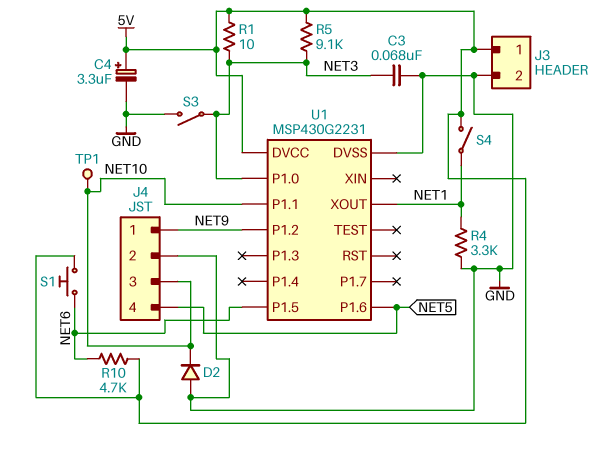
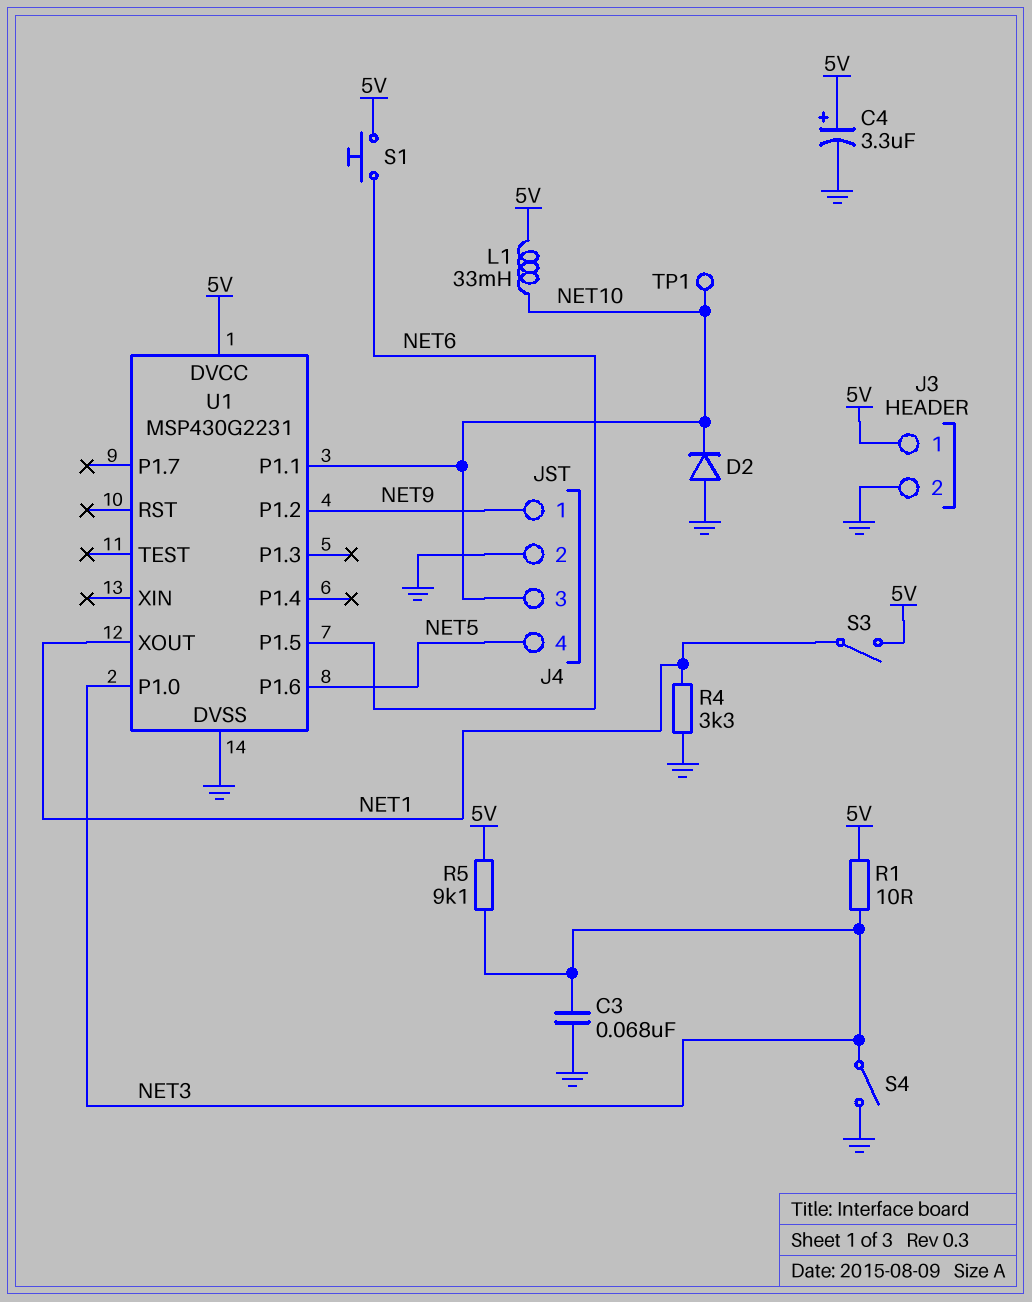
L1: none -> 33mH (5V, NET10)
R10: 4.7k (5V, NET6) -> none
S3: switch (GND, NET3) -> switch (5V, NET1)
S4: switch (5V, NET1) -> switch (GND, NET3)

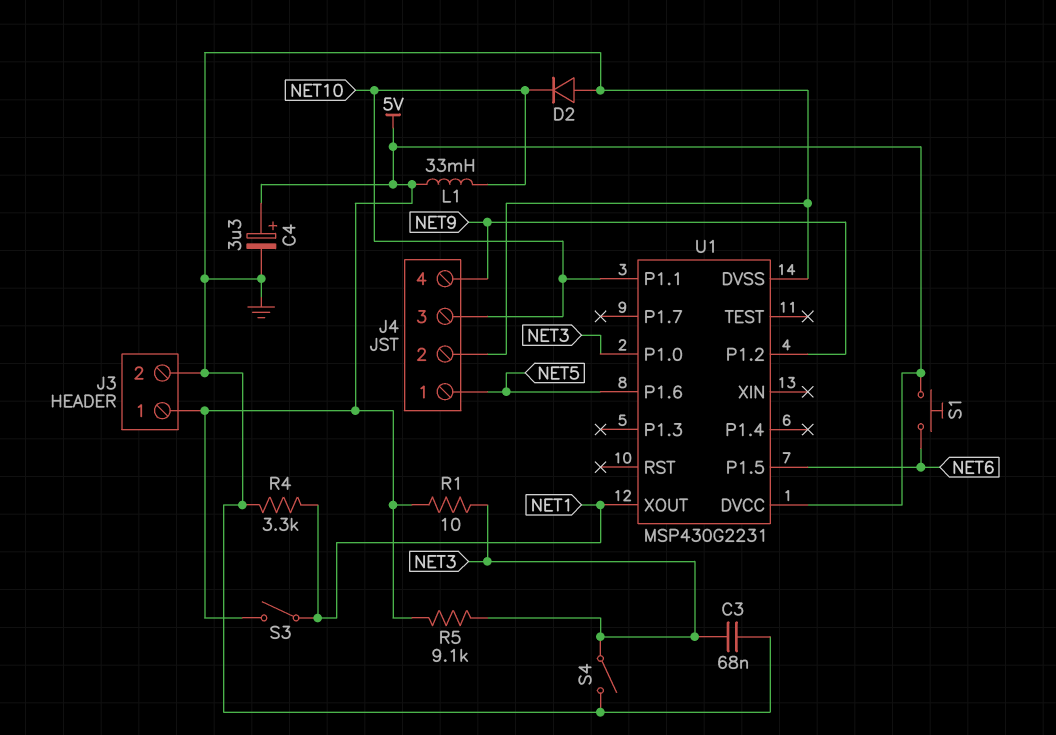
J4 pin 1: NET9 -> NET5
J4 pin 4: NET5 -> NET9
TP1: test point (NET10) -> none

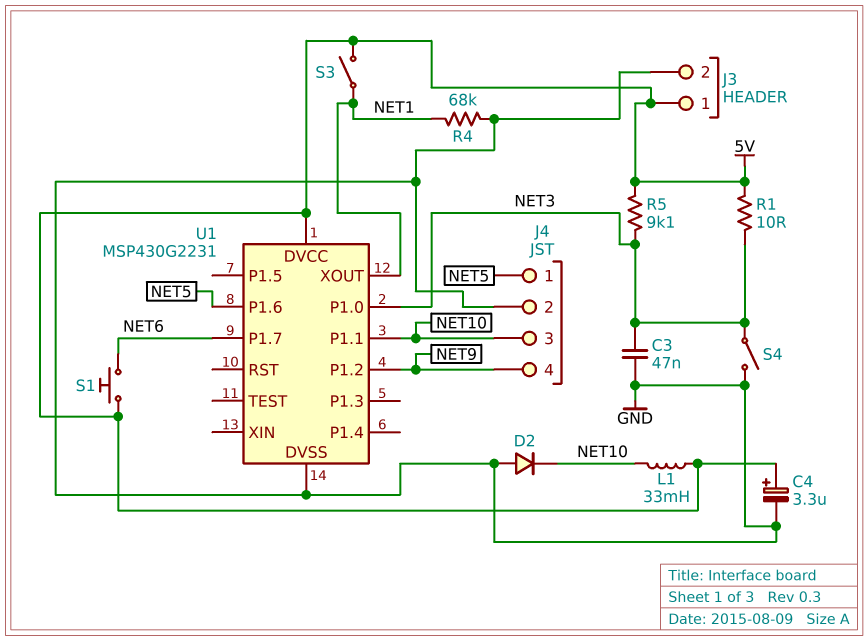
C3: 68nF (GND, NET3) -> 47nF (GND, NET3)
R4: 3.3k (GND, NET1) -> 68k (GND, NET1)
U1 pin P1.5: NET6 -> none
U1 pin P1.7: none -> NET6

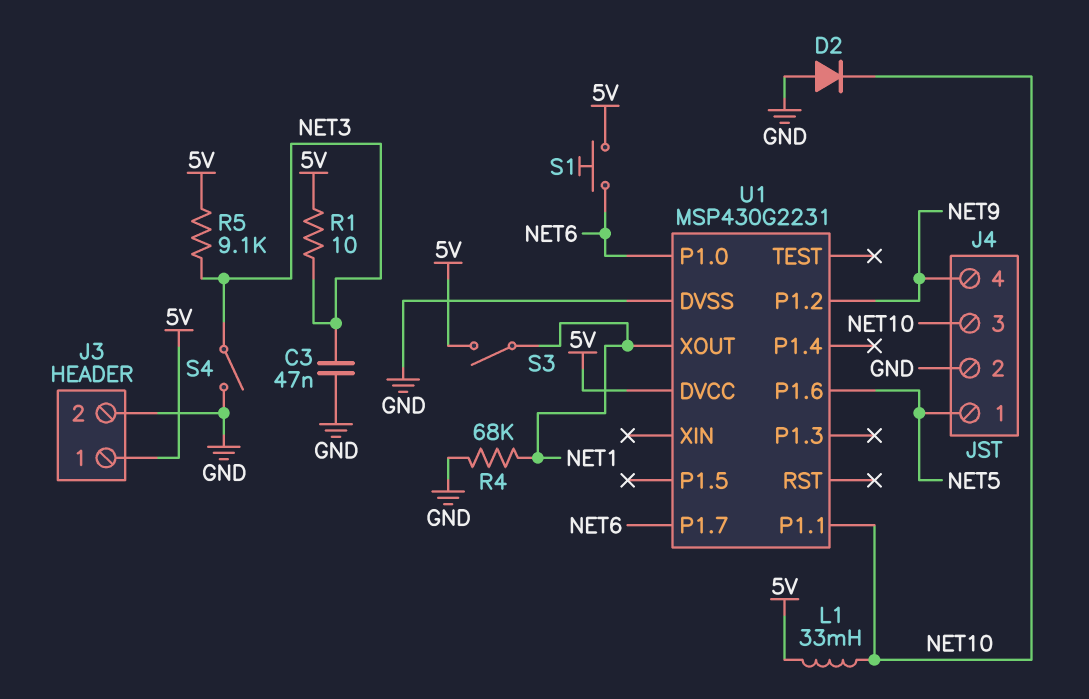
C4: 3.3uF (plus 5V, minus GND) -> none
U1 pin P1.0: NET3 -> NET6

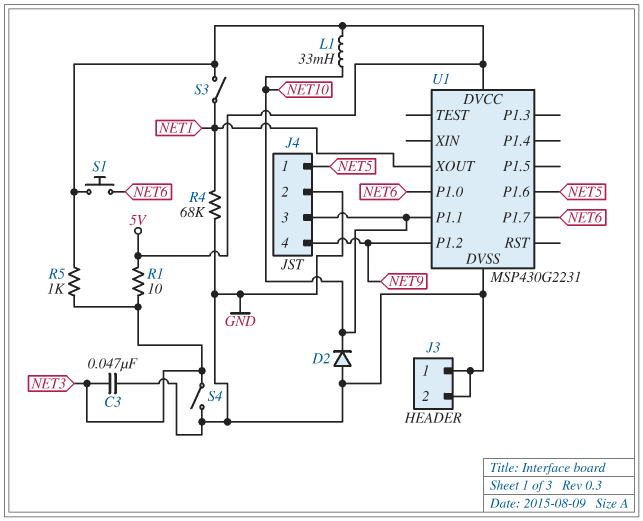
J3 pin 1: 5V -> GND
R5: 9.1k (5V, NET3) -> 1k (5V, NET3)

